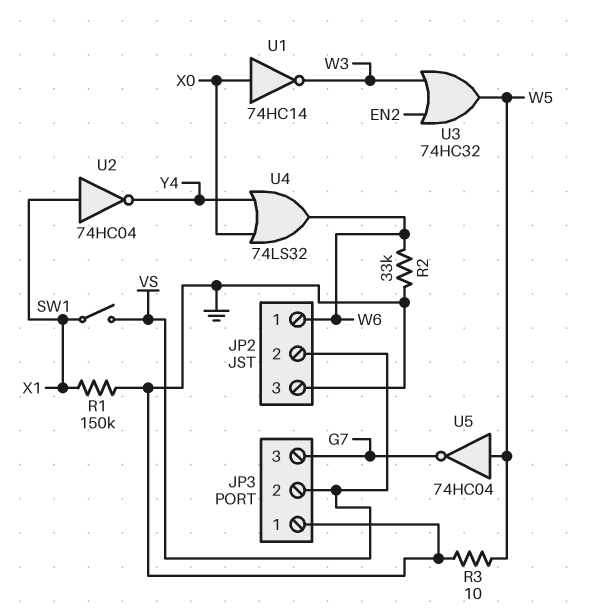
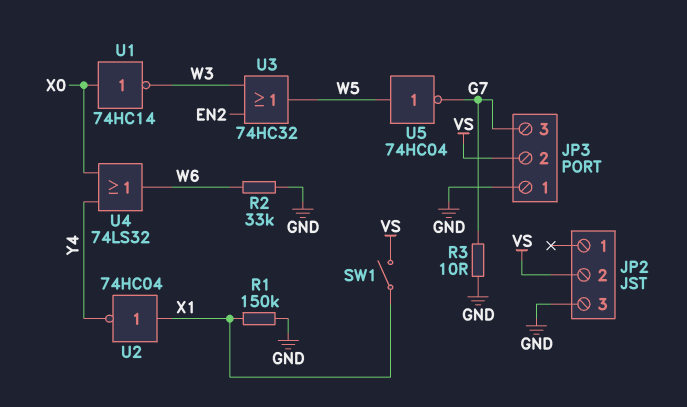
JP2 pin 1: W6 -> none
R3: 10 (GND, W5) -> 10 (G7, GND)

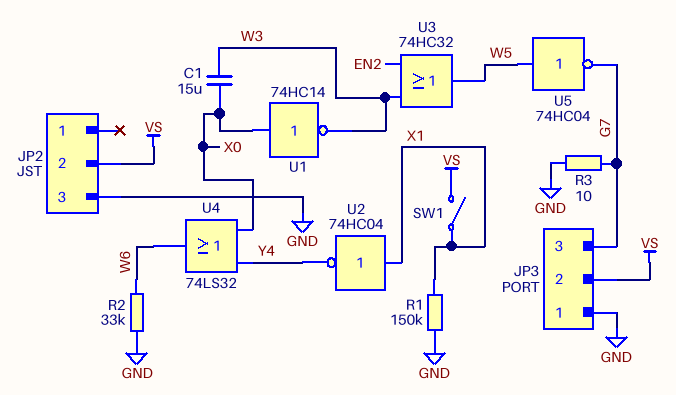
C1: none -> 15uF (W3, X0)

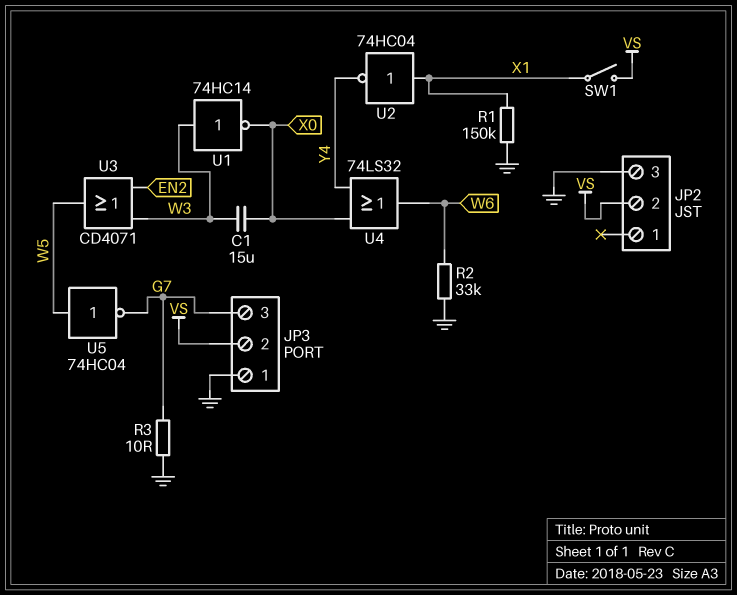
U1: NOT 74HC14 (in X0, out W3) -> NOT 74HC14 (in W3, out X0)
U3: OR 74HC32 (in EN2, in W3, out W5) -> OR CD4071 (in EN2, in W3, out W5)

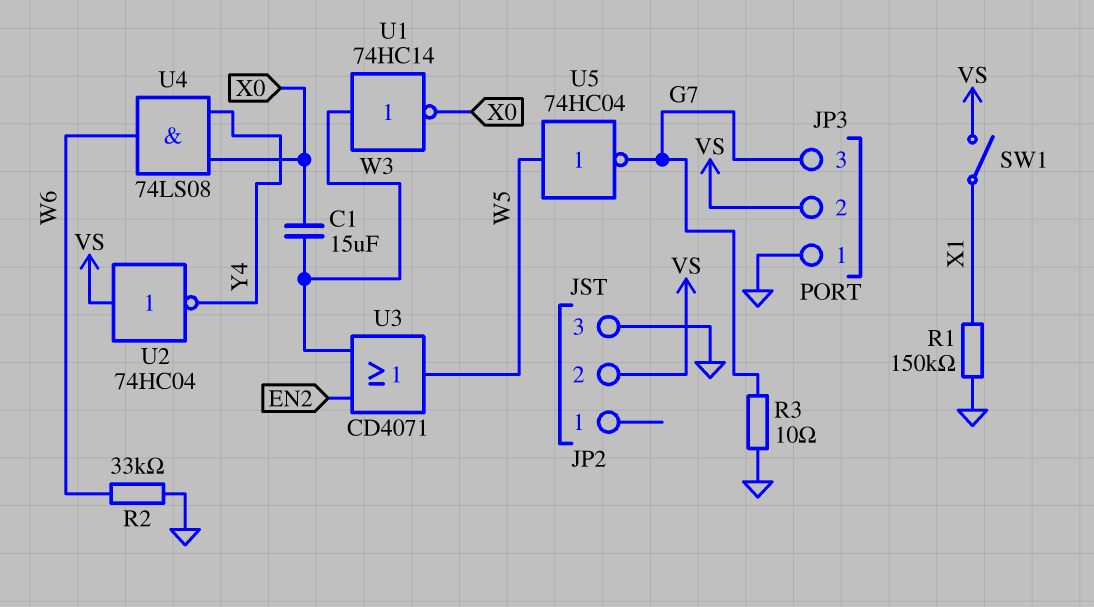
U2: NOT 74HC04 (in X1, out Y4) -> NOT 74HC04 (in VS, out Y4)
U4: OR 74LS32 (in X0, in Y4, out W6) -> AND 74LS08 (in X0, in Y4, out W6)

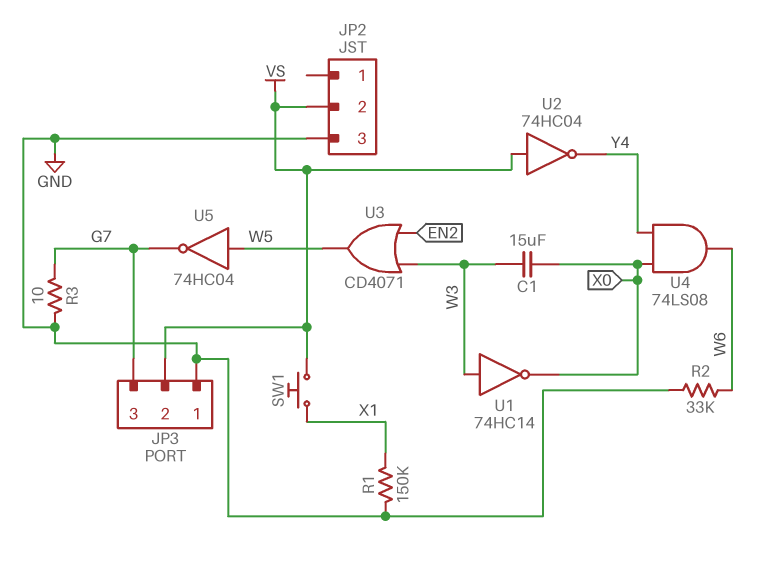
SW1: switch (VS, X1) -> button (VS, X1)

